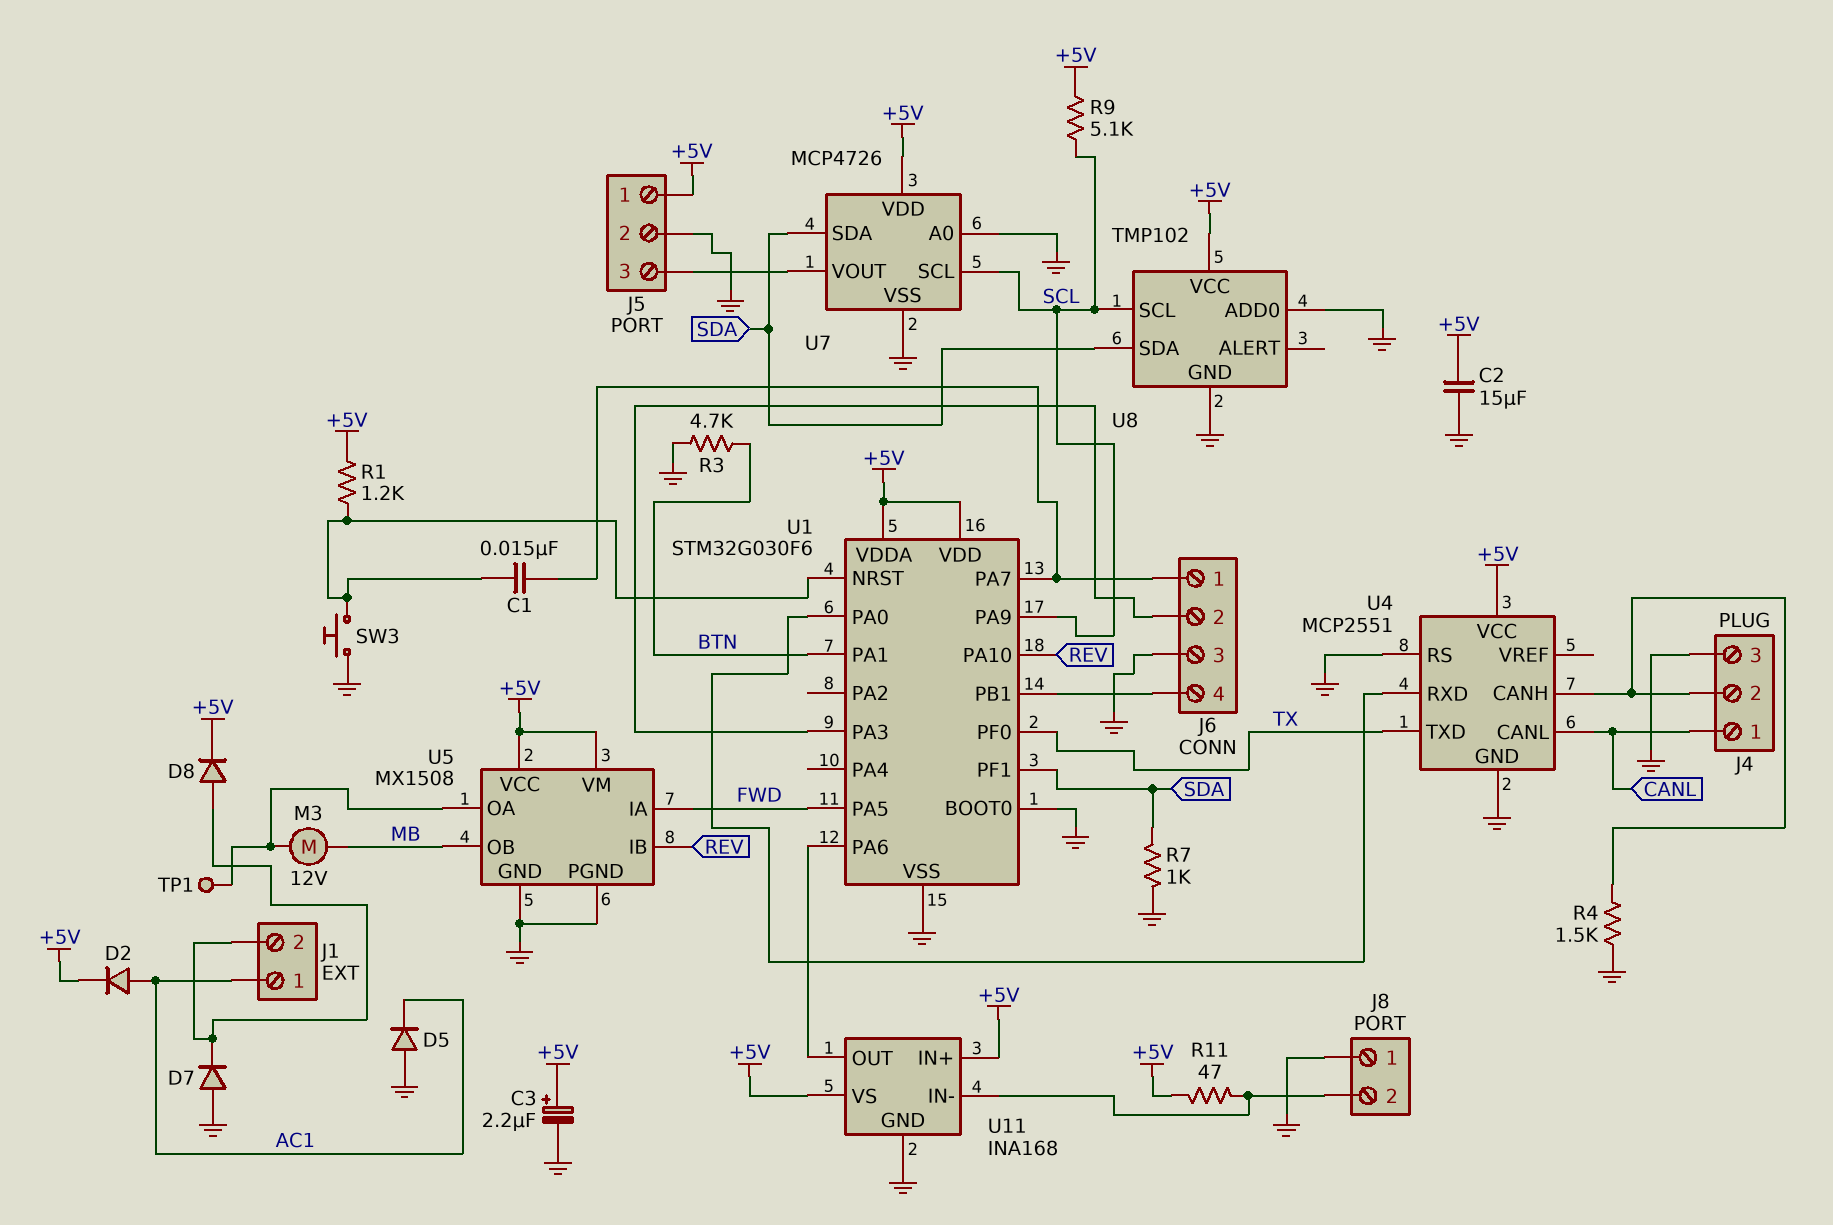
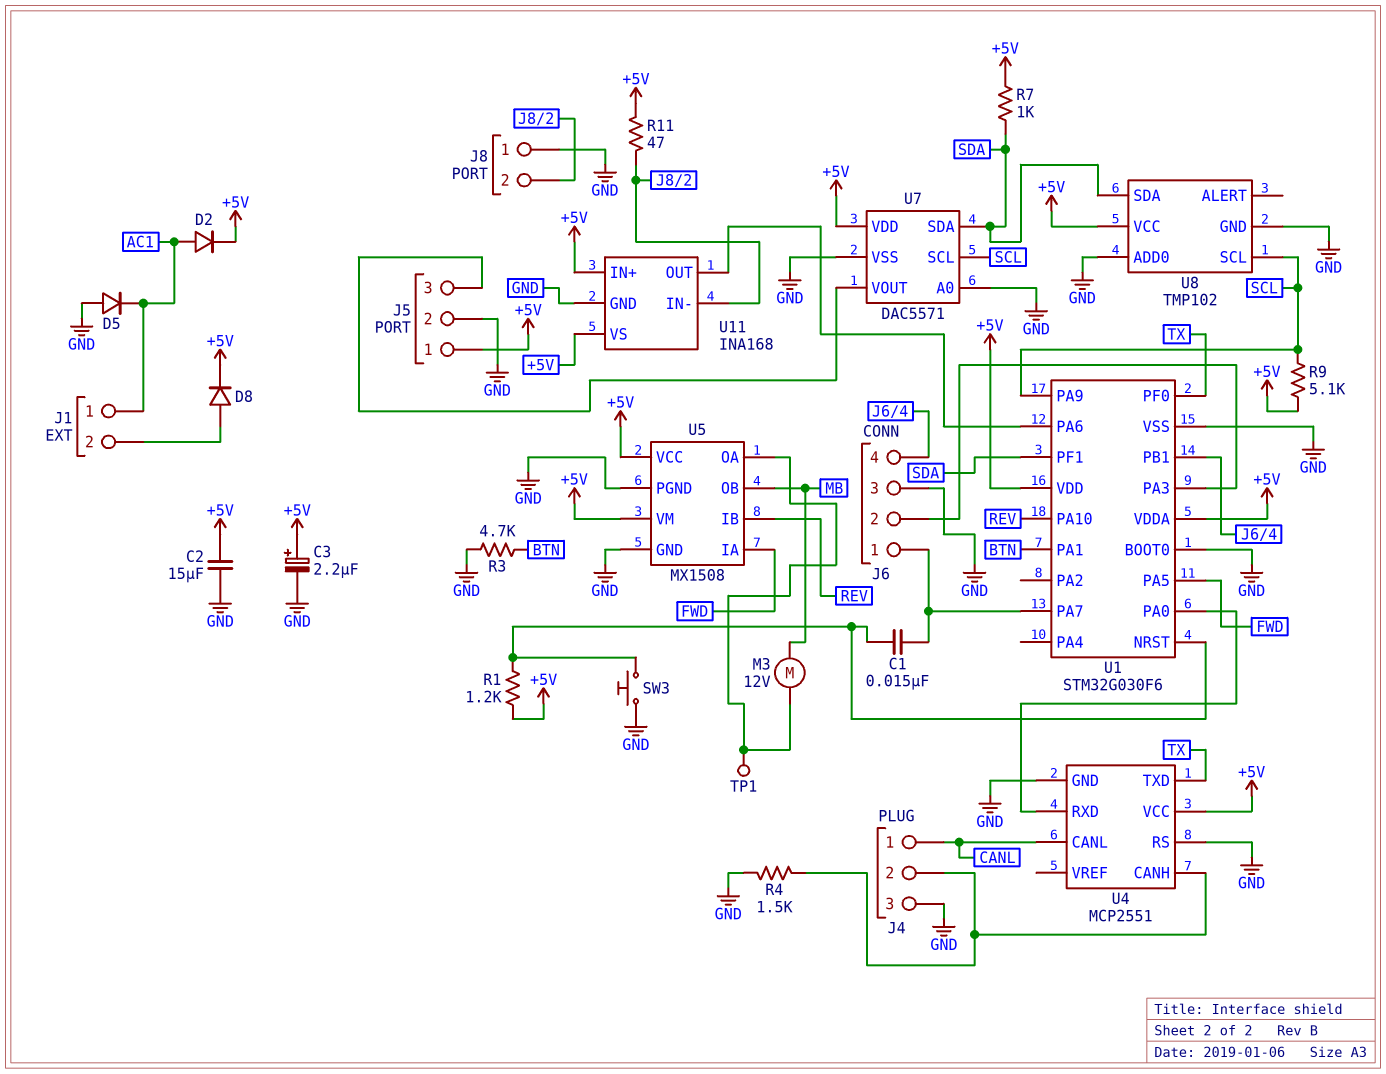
D7: diode (A GND, K J1/2) -> none
R7: 1k (GND, SDA) -> 1k (+5V, SDA)
U7: MCP4726 -> DAC5571

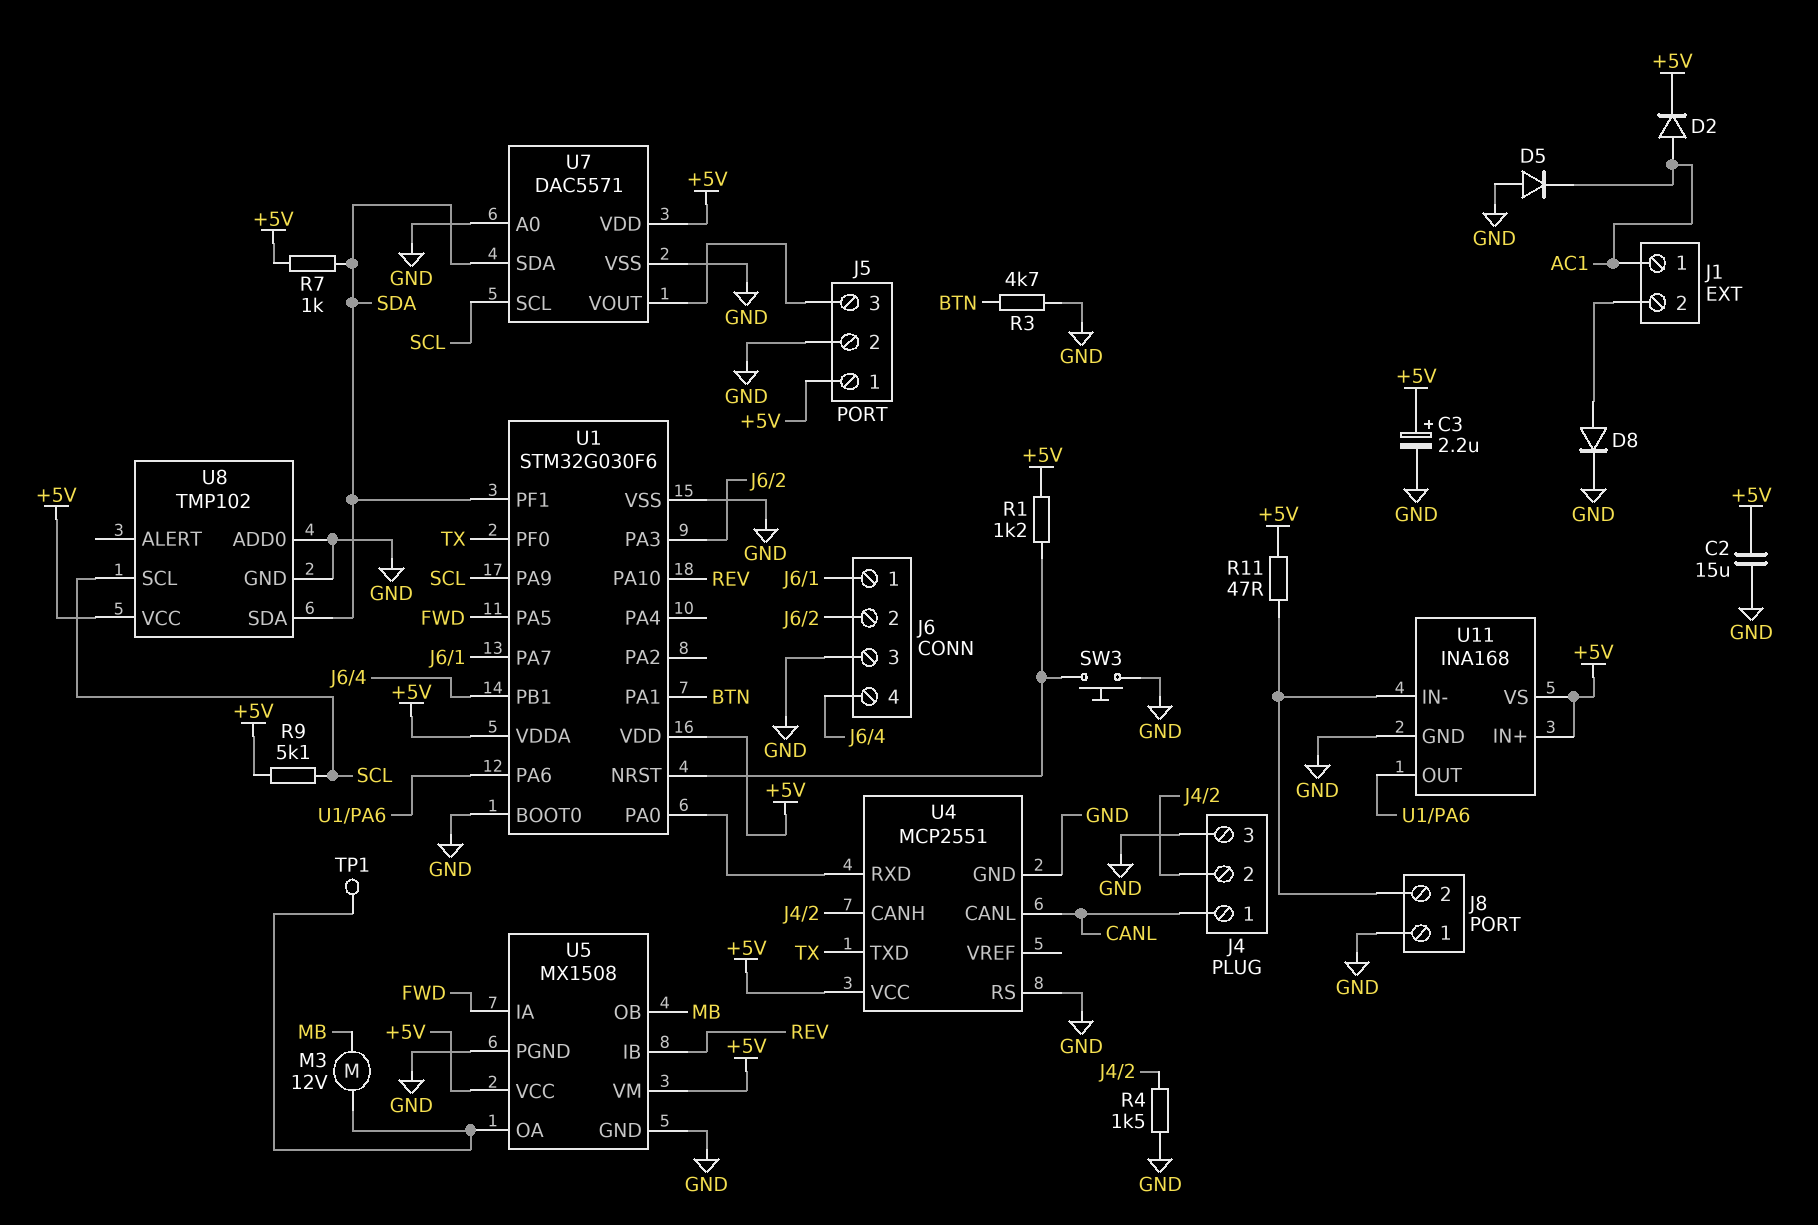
C1: 15nF (J6/1, U1/NRST) -> none
D8: diode (A J1/2, K +5V) -> diode (A J1/2, K GND)

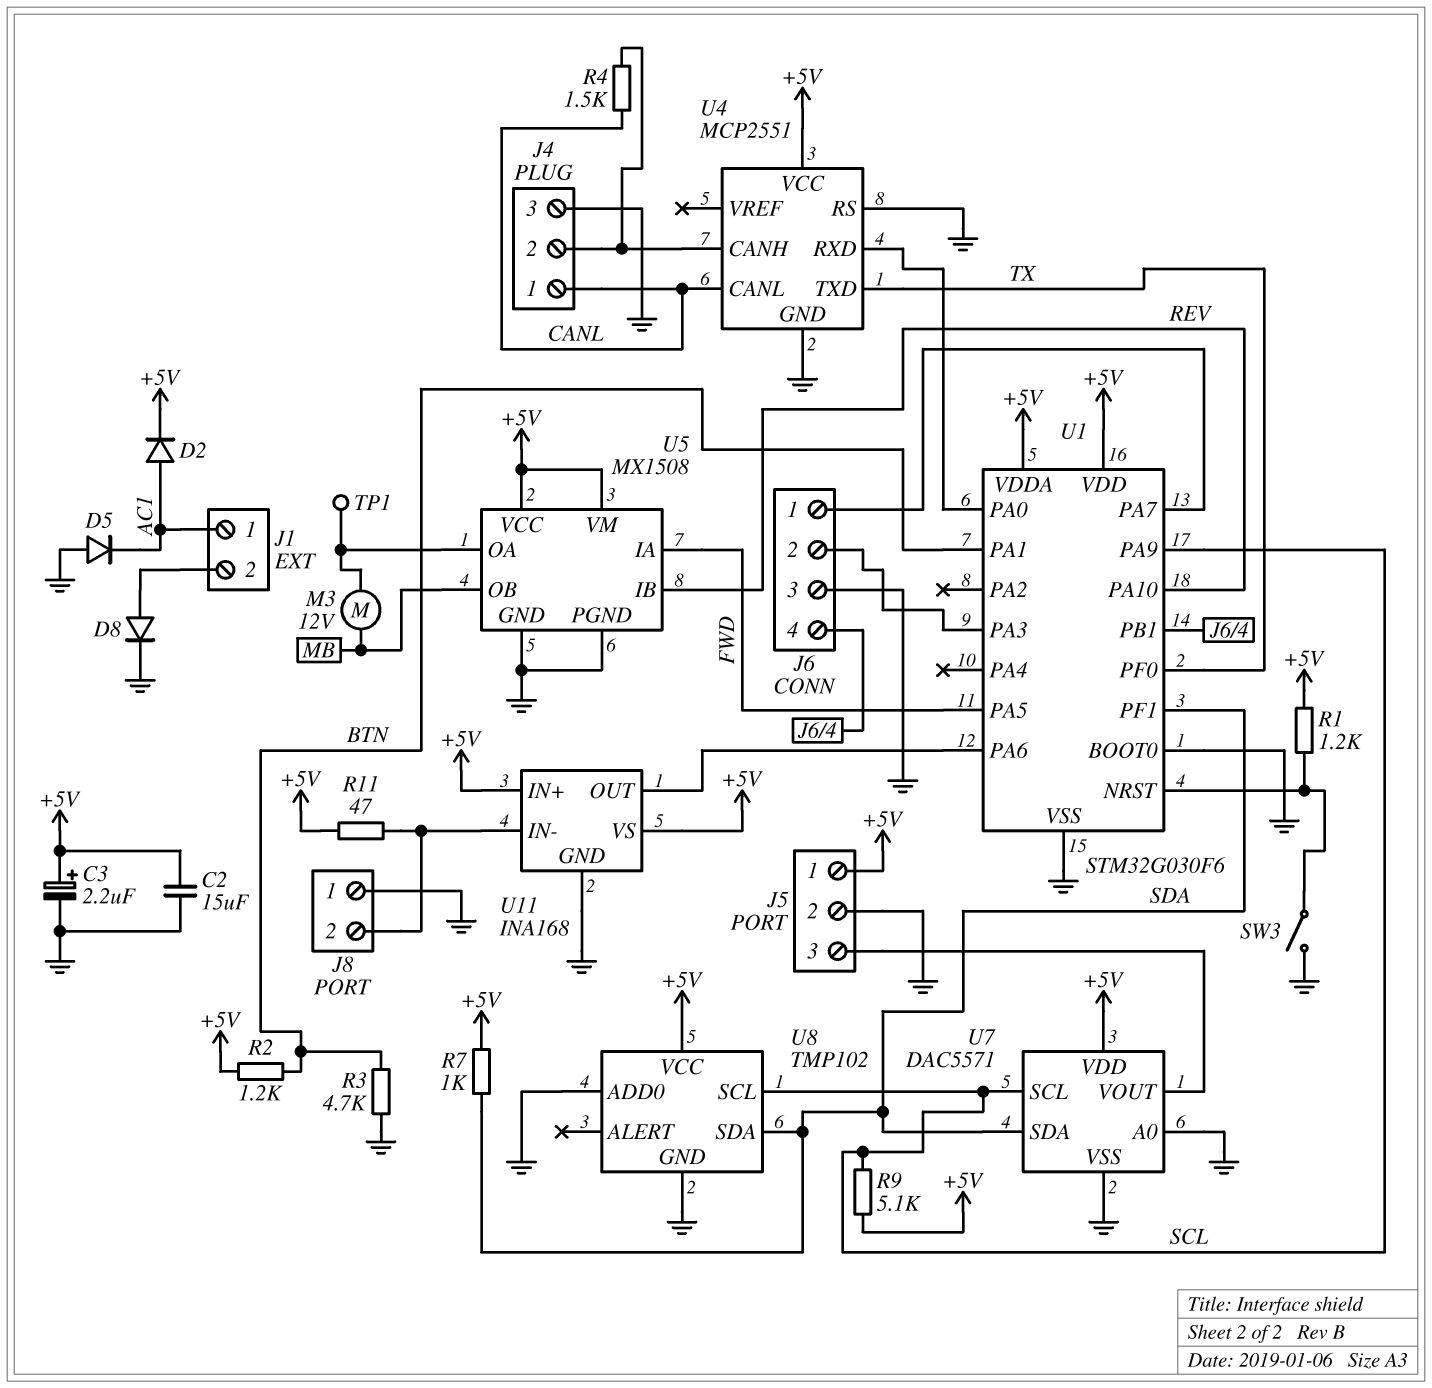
R2: none -> 1.2k (+5V, BTN)
R4: 1.5k (GND, J4/2) -> 1.5k (CANL, J4/2)
SW3: button (GND, U1/NRST) -> switch (GND, U1/NRST)

